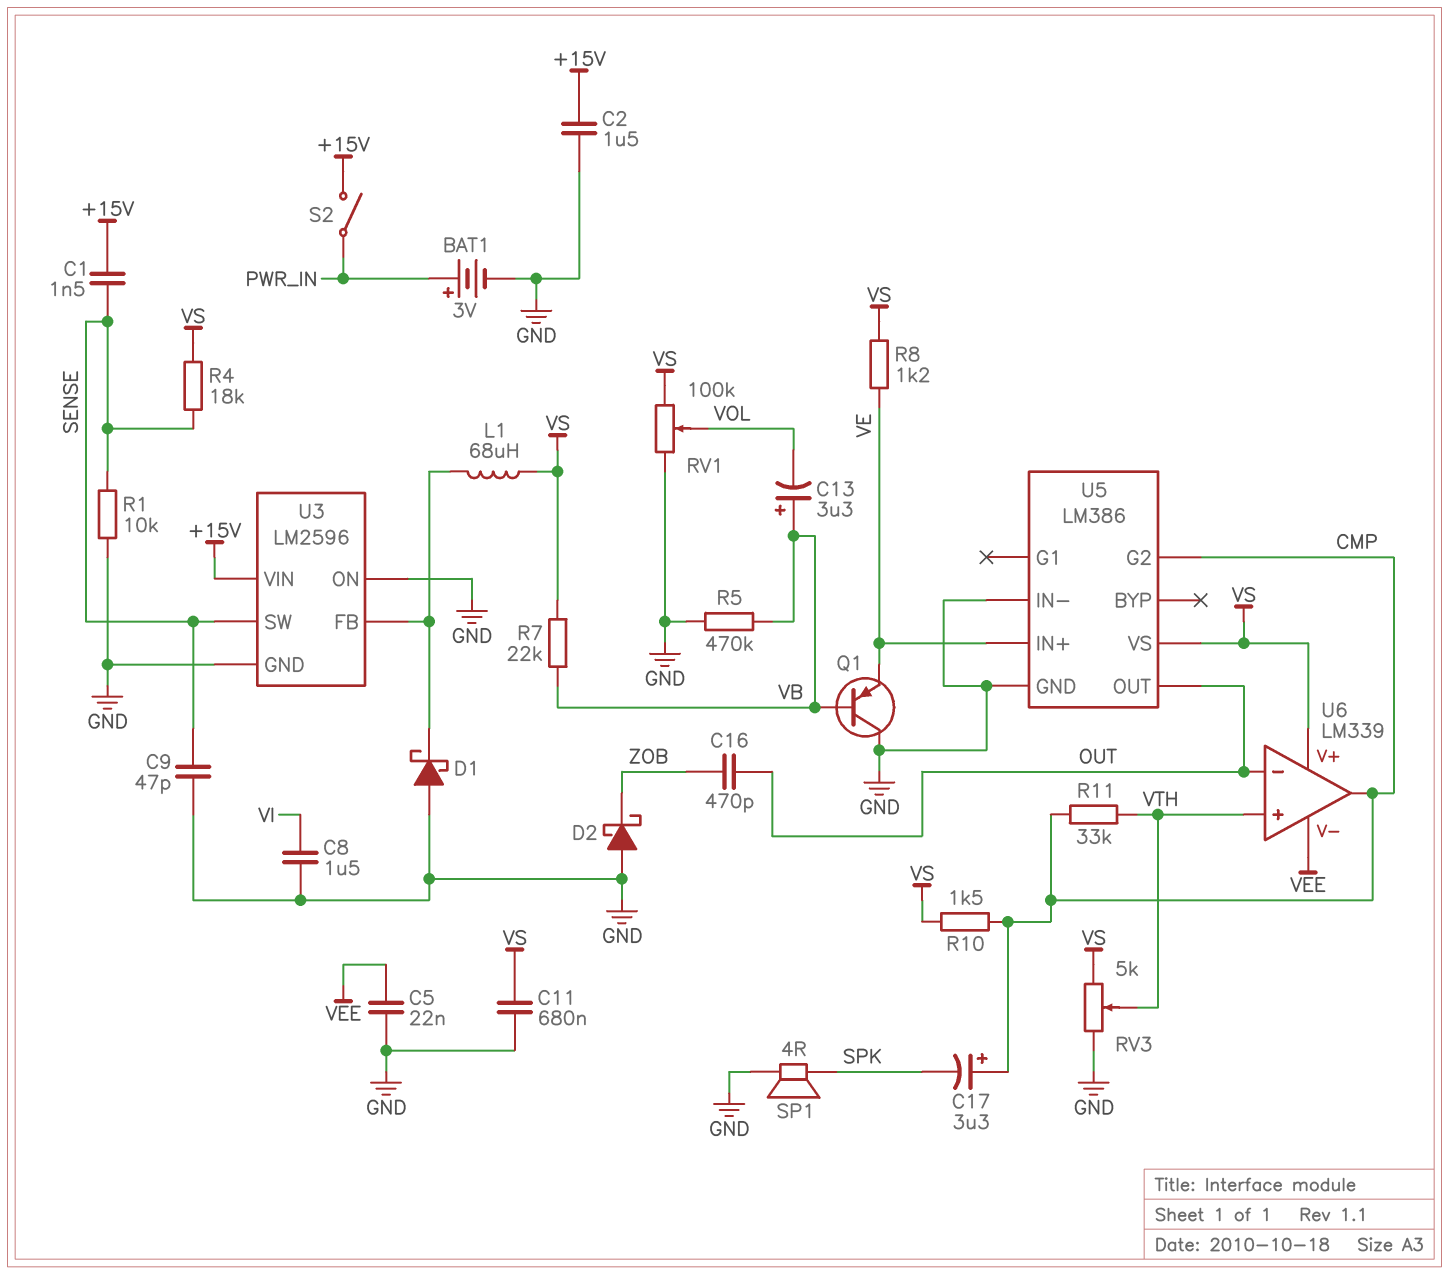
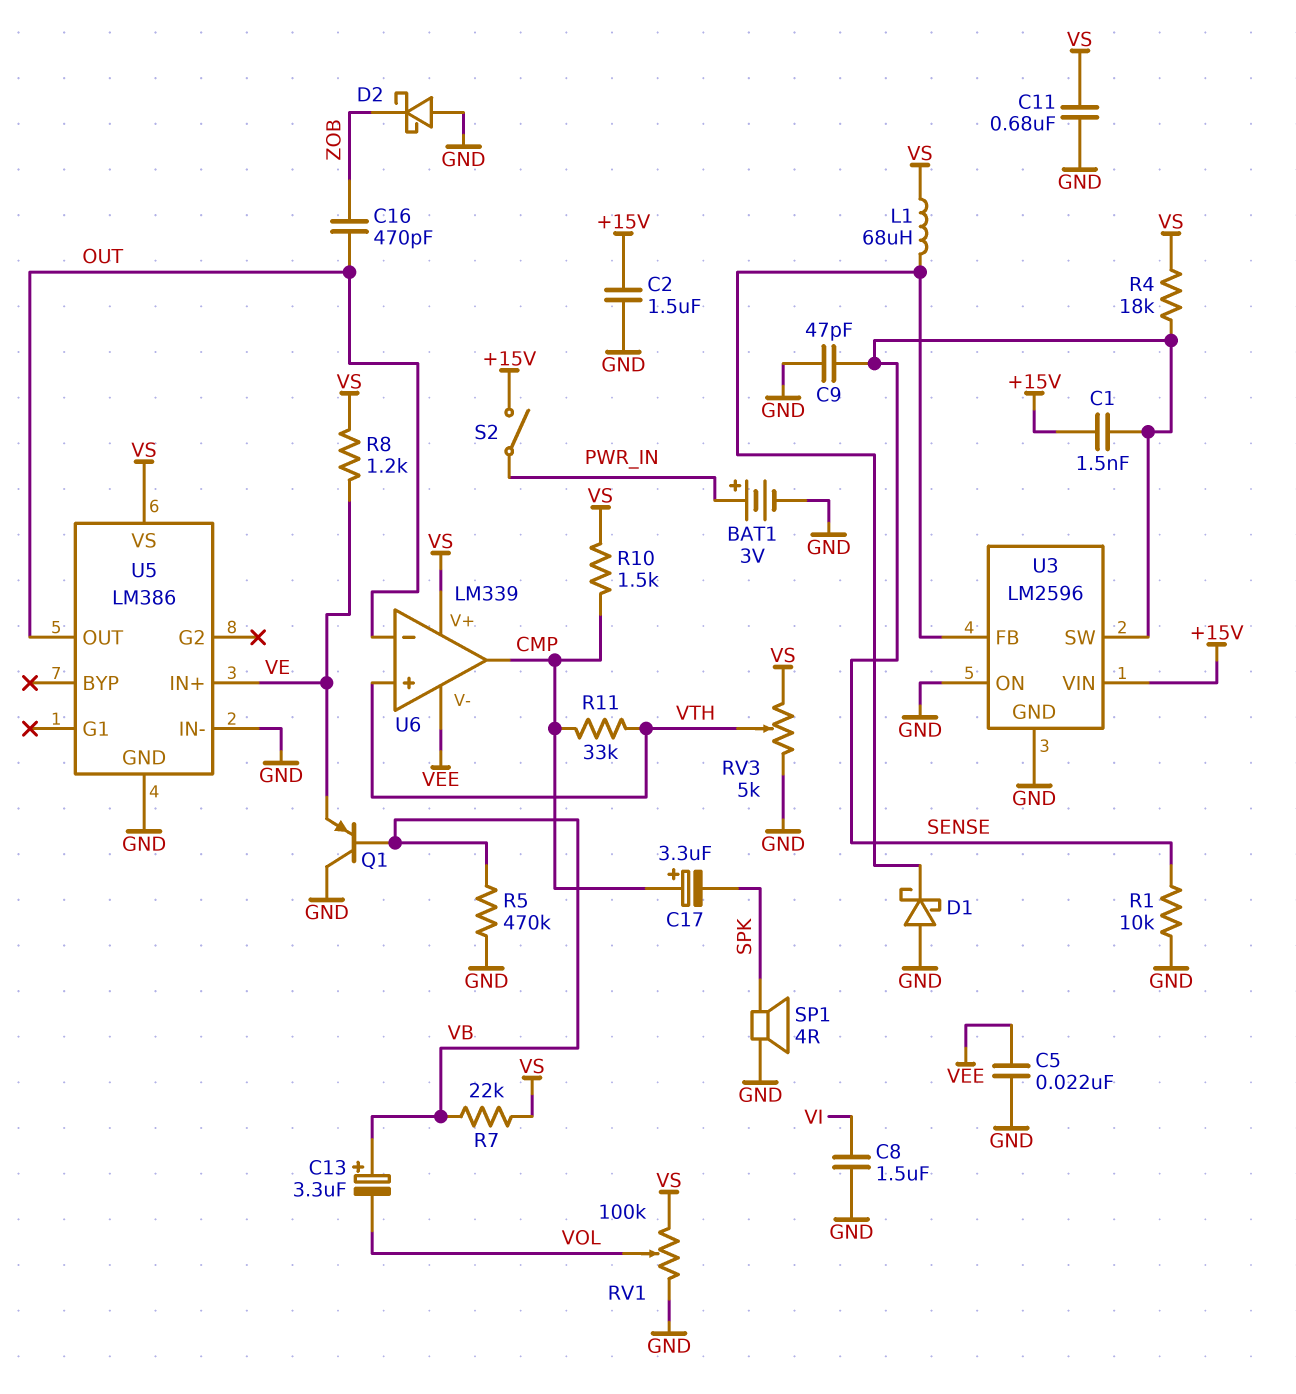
U5 pin G2: CMP -> none

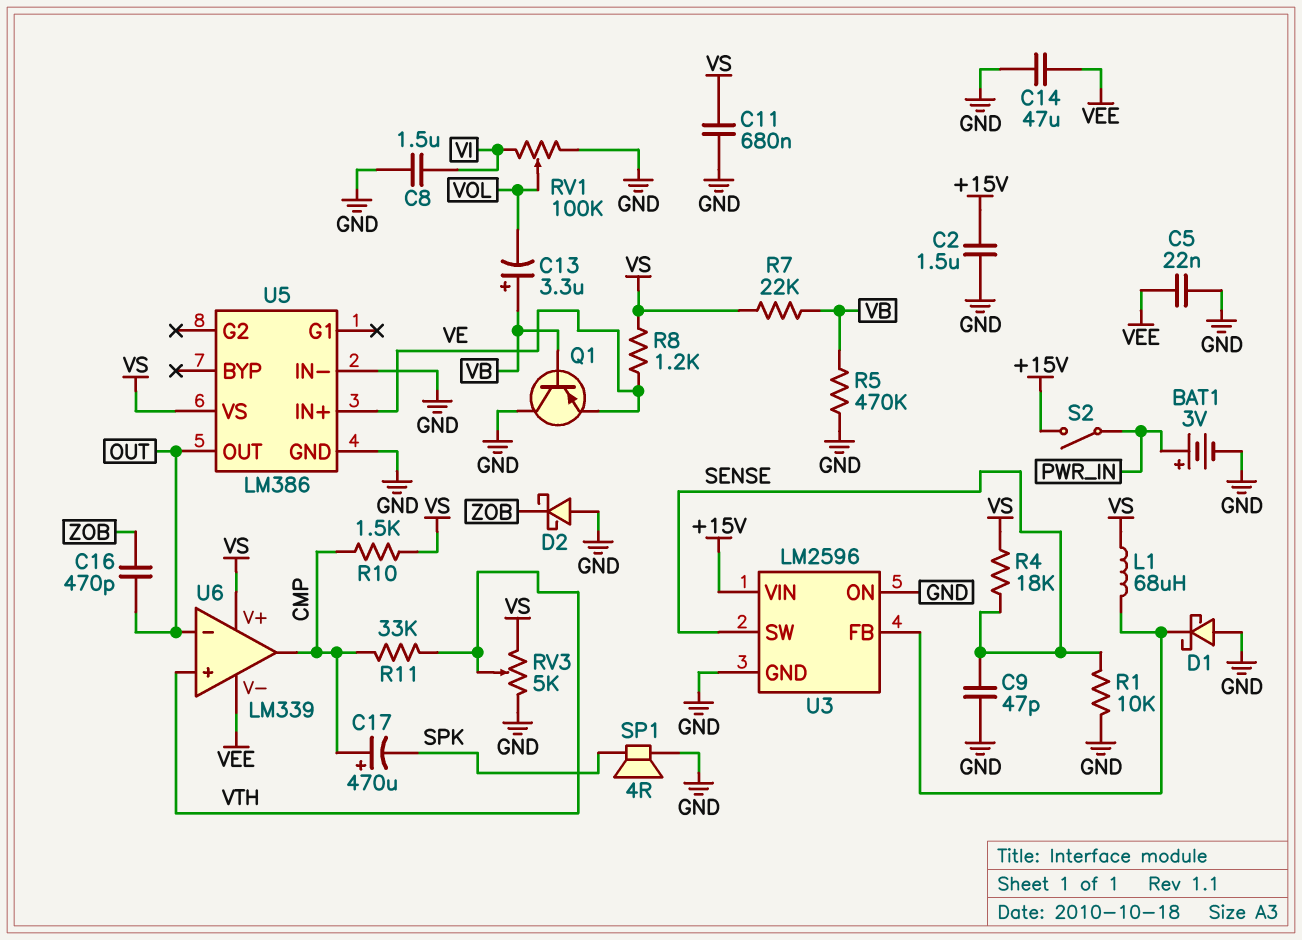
C1: 1.5nF (+15V, SENSE) -> none
C14: none -> 47uF (GND, VEE)
C17: 3.3uF (plus CMP, minus SPK) -> 470uF (plus CMP, minus SPK)
RV1: 100k (GND, VS, wiper VOL) -> 100k (GND, VI, wiper VOL)

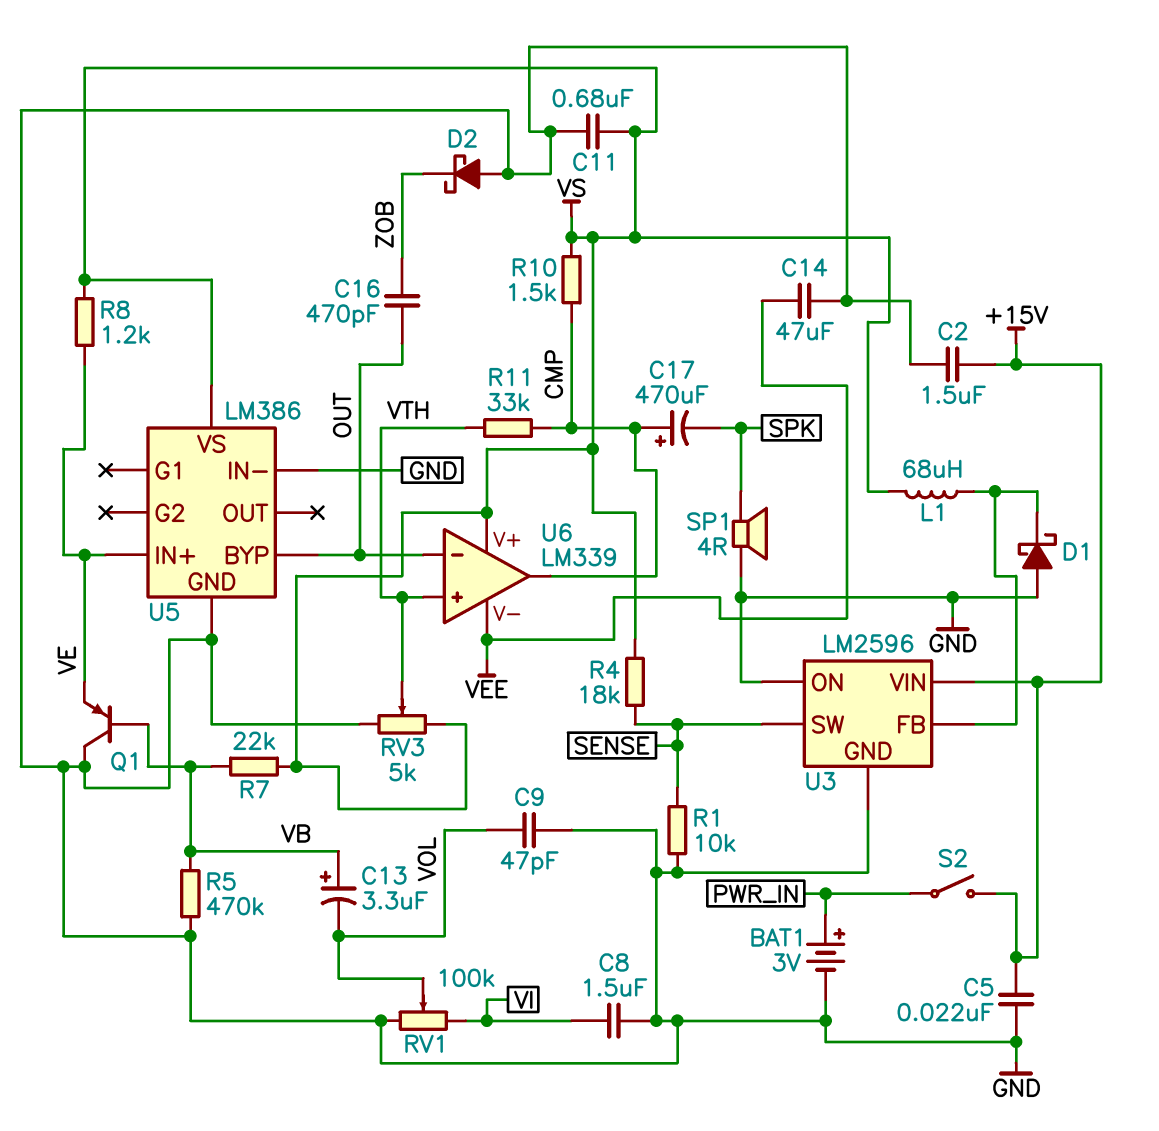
C5: 22nF (GND, VEE) -> 22nF (+15V, GND)
C9: 47pF (GND, SENSE) -> 47pF (GND, VOL)
U5 pin BYP: none -> OUT
U5 pin OUT: OUT -> none

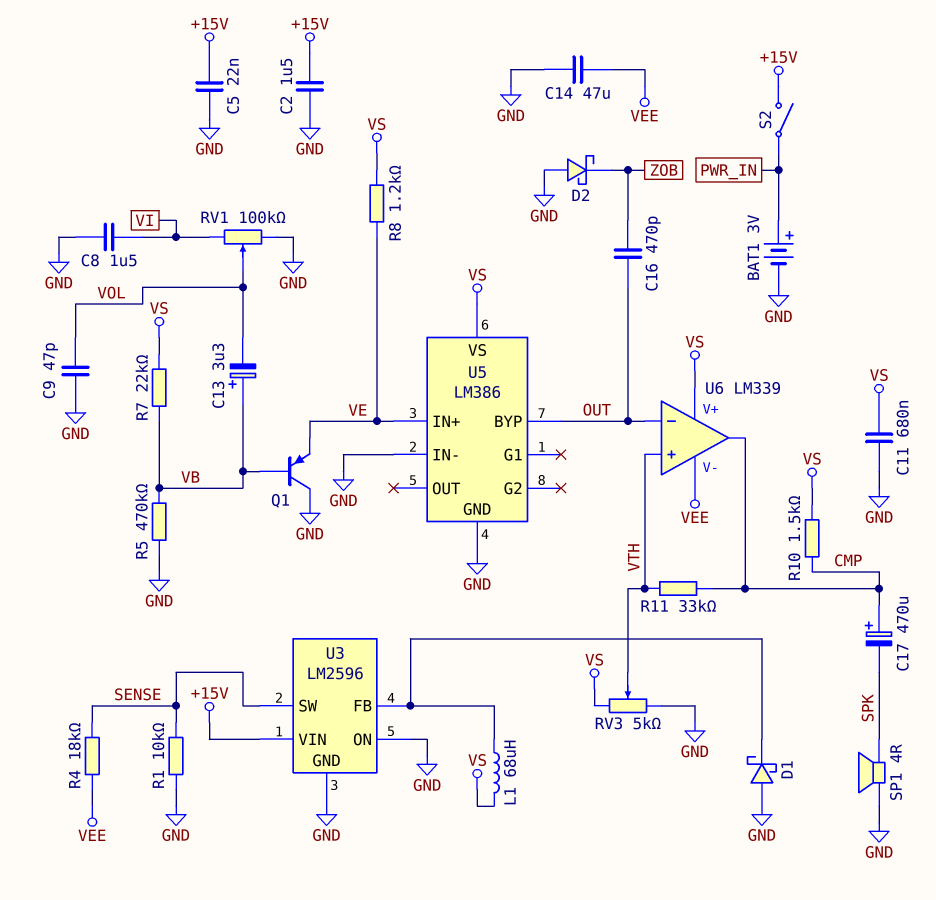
R4: 18k (SENSE, VS) -> 18k (SENSE, VEE)

